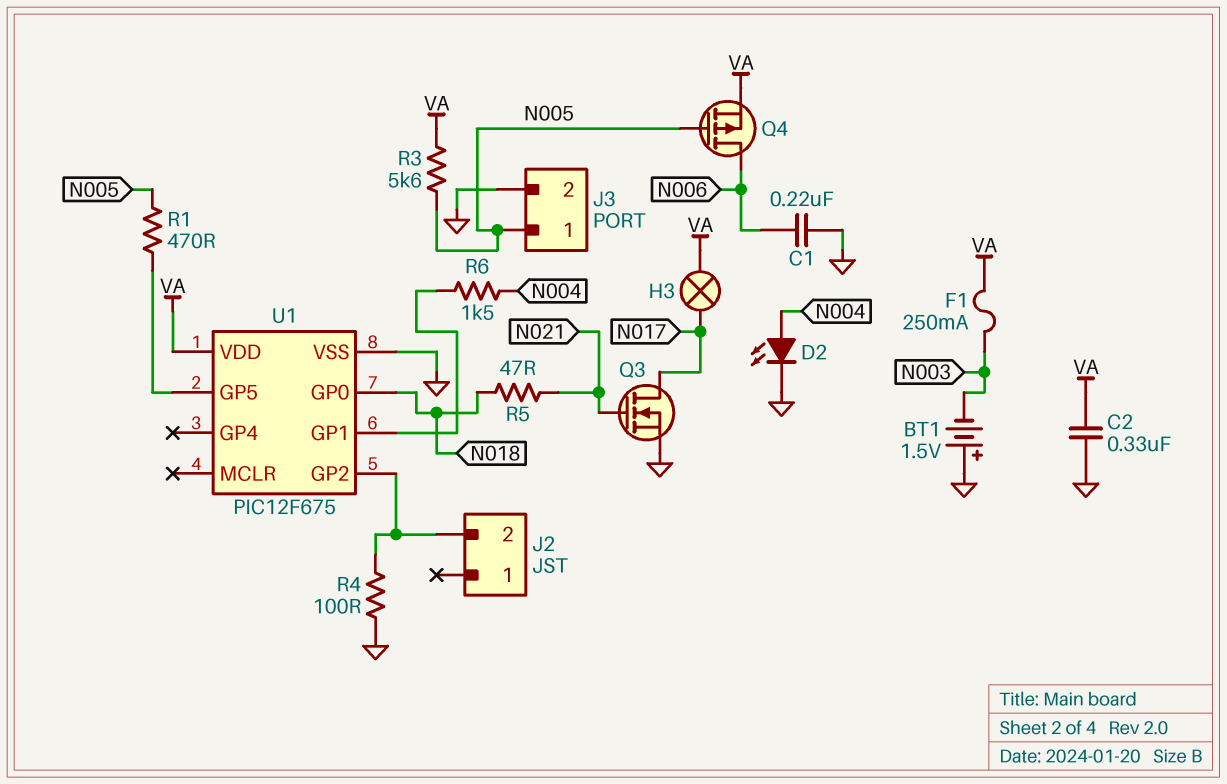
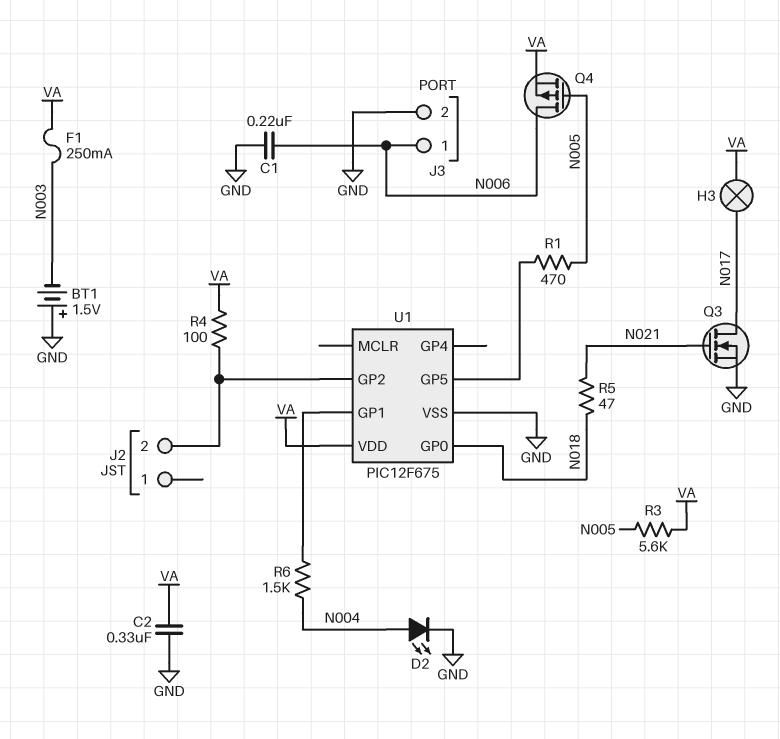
J3 pin 1: N005 -> N006
R4: 100 (GND, J2/2) -> 100 (J2/2, VA)

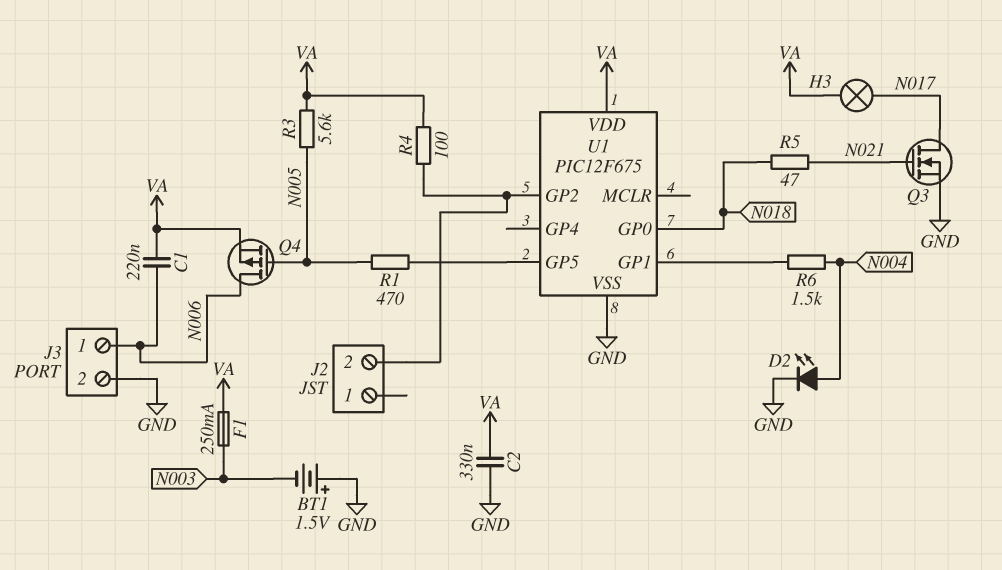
C1: 220nF (GND, N006) -> 220nF (N006, VA)

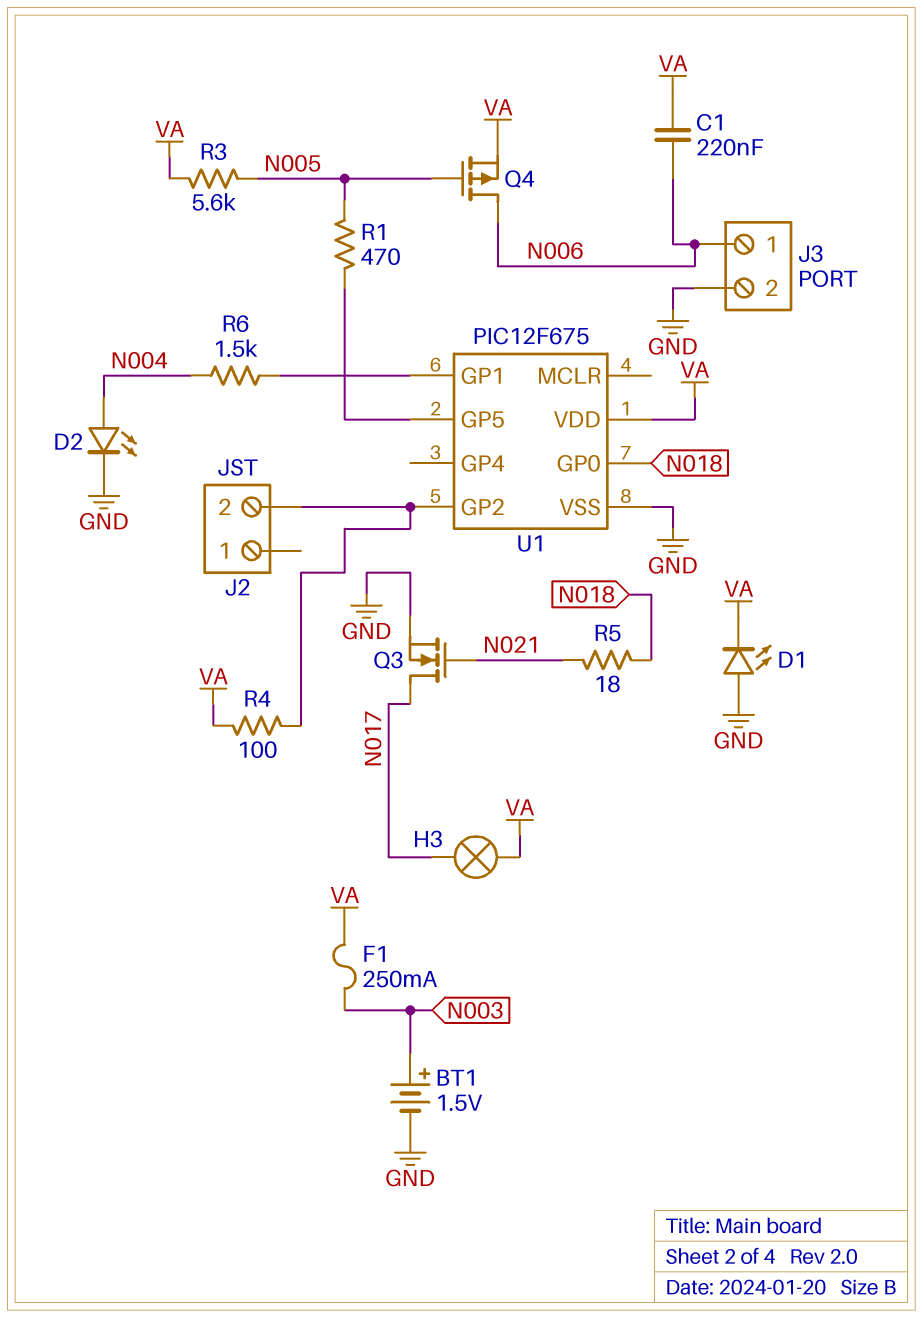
BT1: 1.5V (plus GND, minus N003) -> 1.5V (plus N003, minus GND)
C2: 330nF (GND, VA) -> none
D1: none -> LED (A GND, K VA)
R5: 47 (N018, N021) -> 18 (N018, N021)

